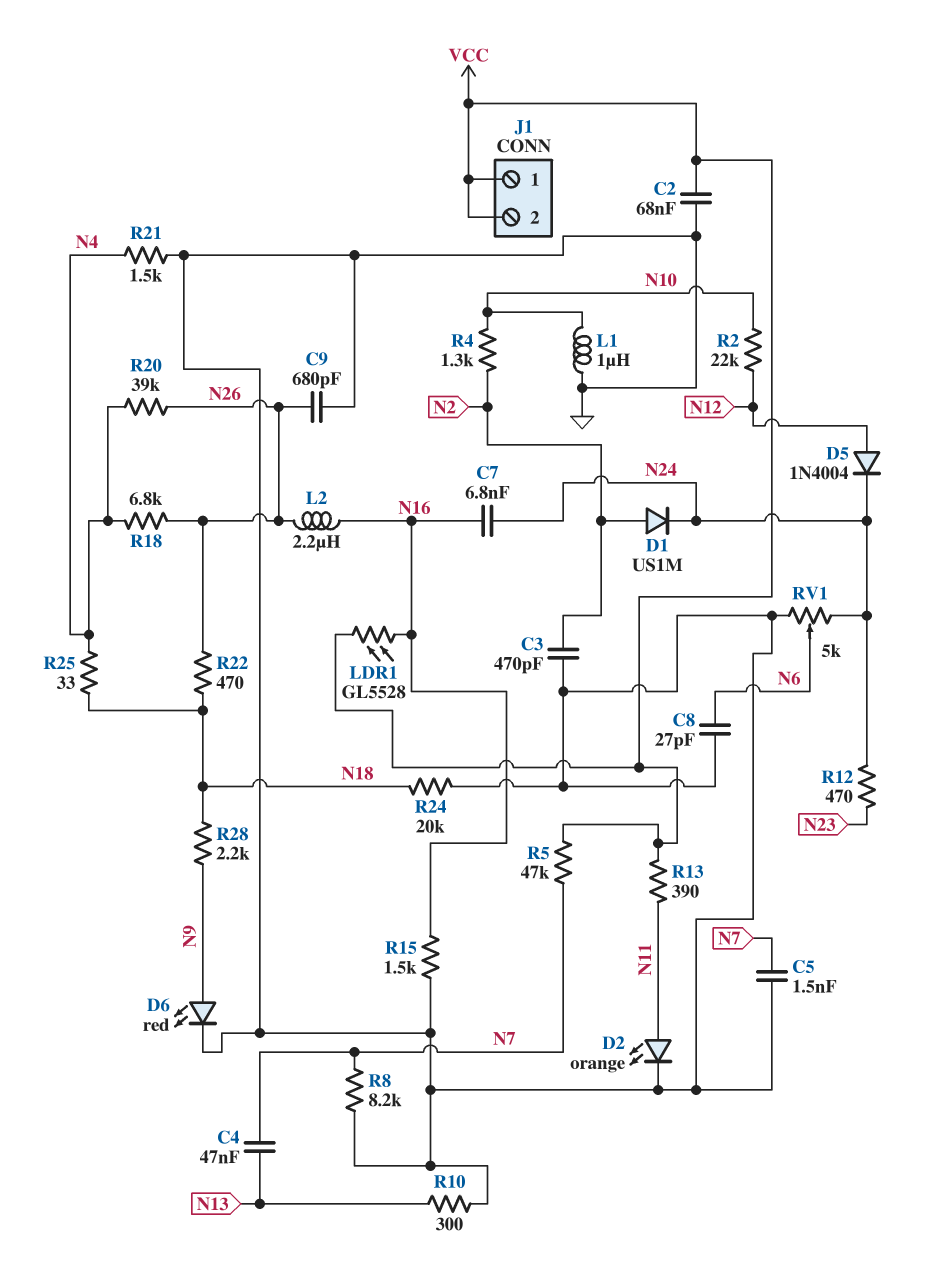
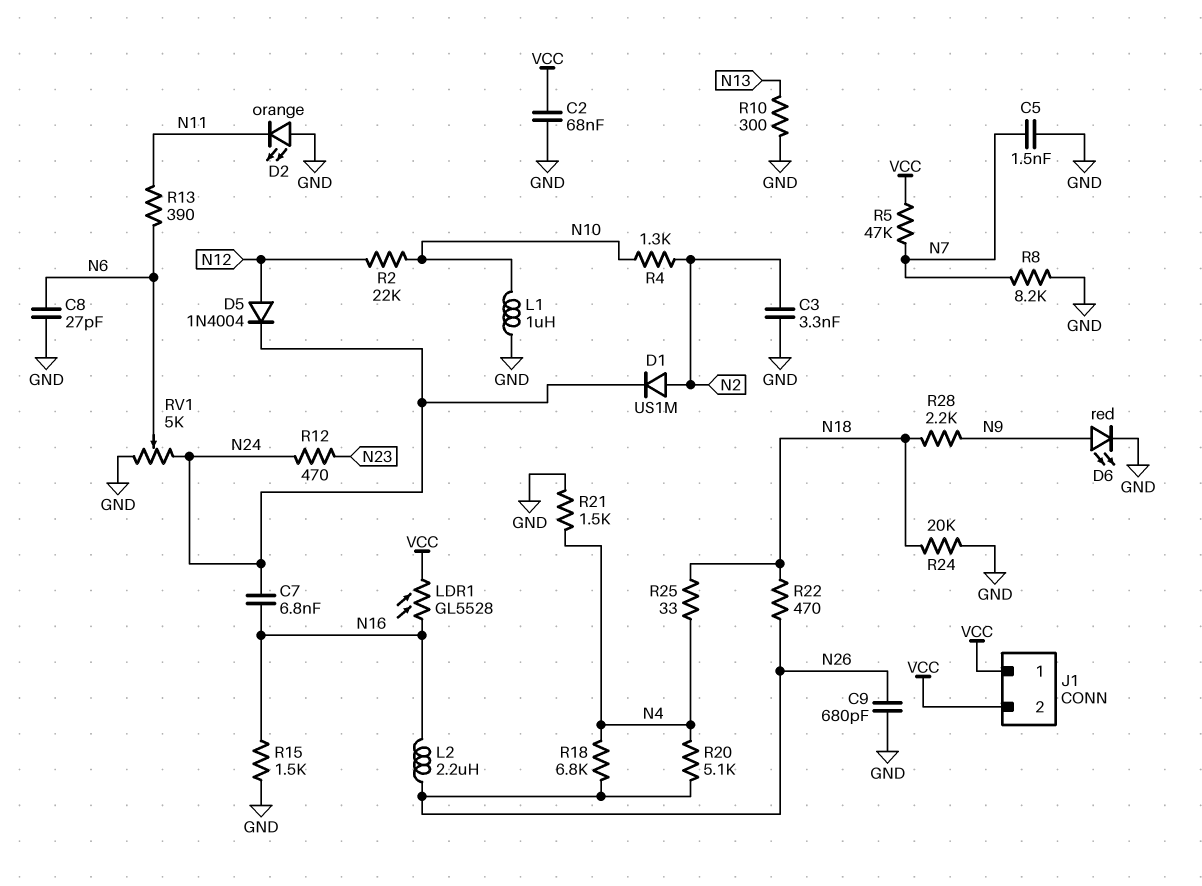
C3: 470pF (GND, N2) -> 3.3nF (GND, N2)
C4: 47nF (N7, N13) -> none
D2: LED orange (A N11, K GND) -> LED orange (A GND, K N11)
R13: 390 (N11, VCC) -> 390 (N6, N11)
R20: 39k (N4, N26) -> 5.1k (N4, N26)

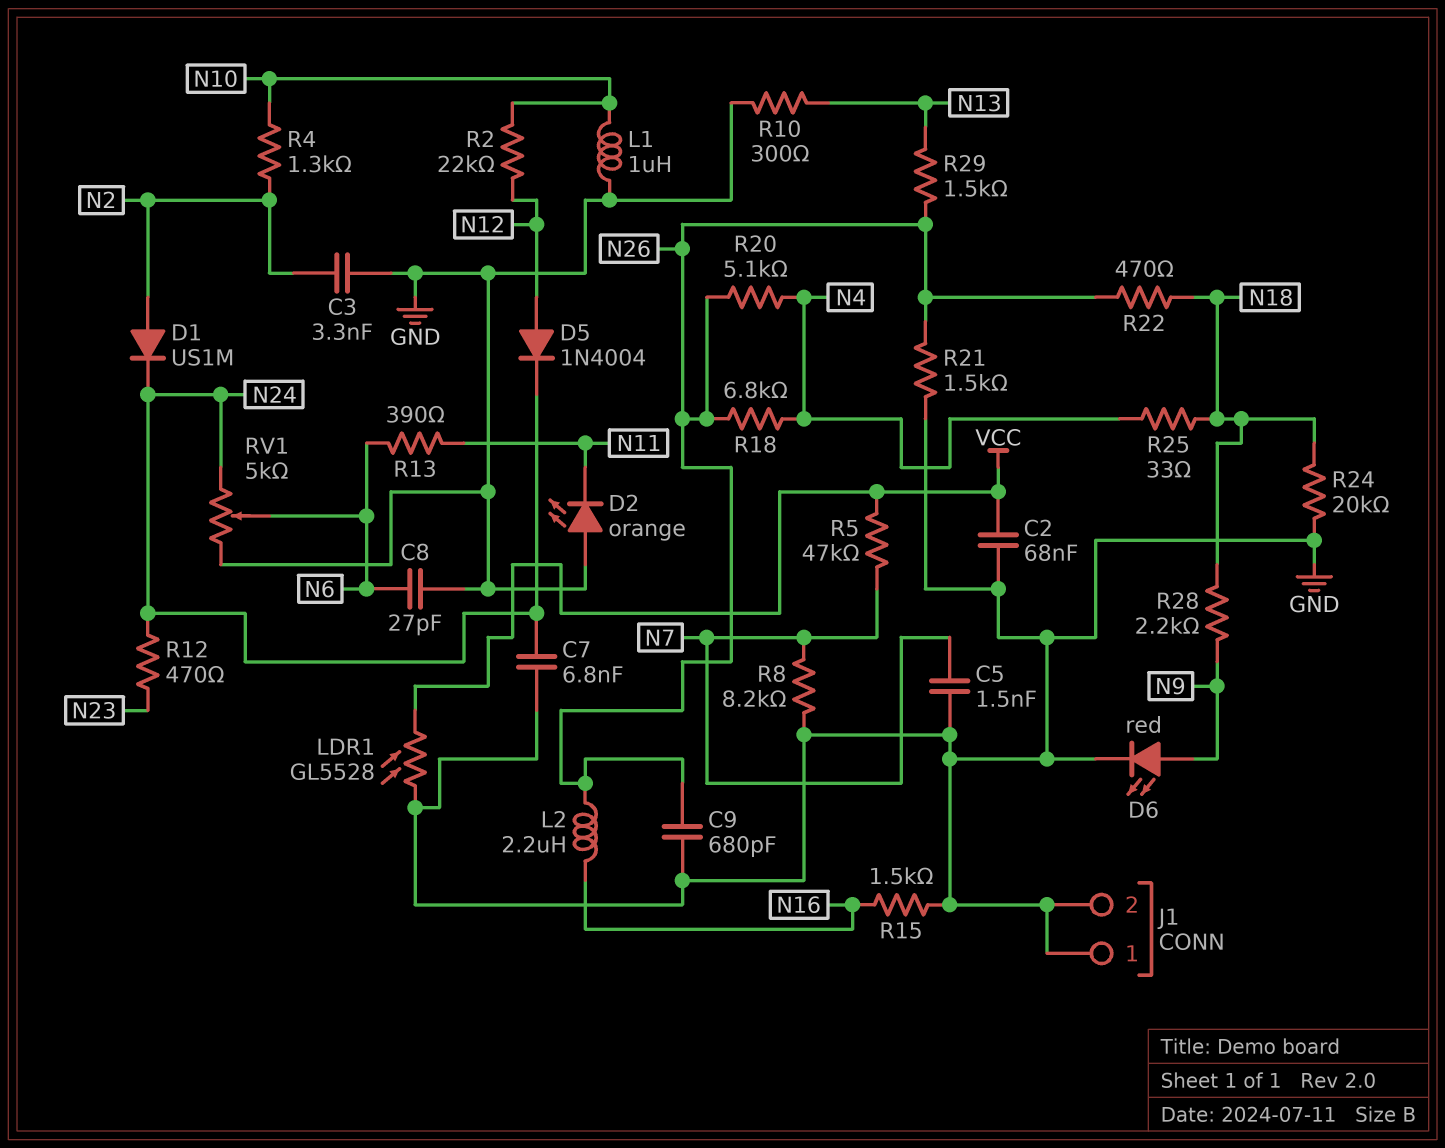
C7: 6.8nF (N16, N24) -> 6.8nF (GND, N24)
J1 pin 1: VCC -> GND
J1 pin 2: VCC -> GND
LDR1: GL5528 (N16, VCC) -> GL5528 (GND, VCC)
R21: 1.5k (GND, N4) -> 1.5k (GND, N26)
R29: none -> 1.5k (N13, N26)

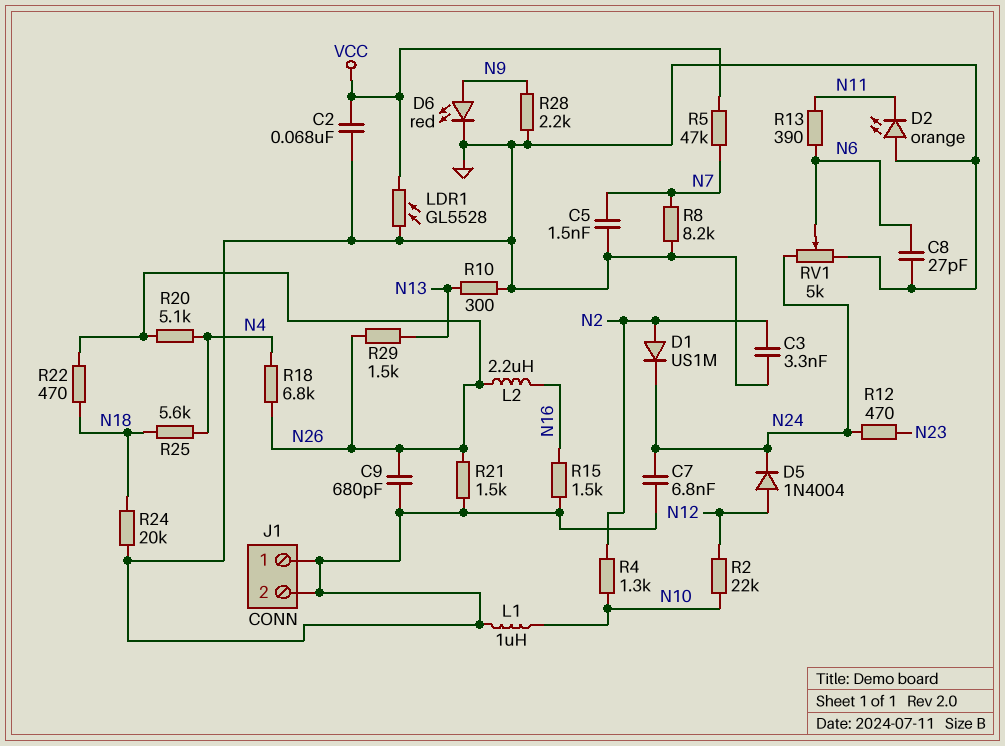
R25: 33 (N4, N18) -> 5.6k (N4, N18)
R28: 2.2k (N9, N18) -> 2.2k (GND, N9)

